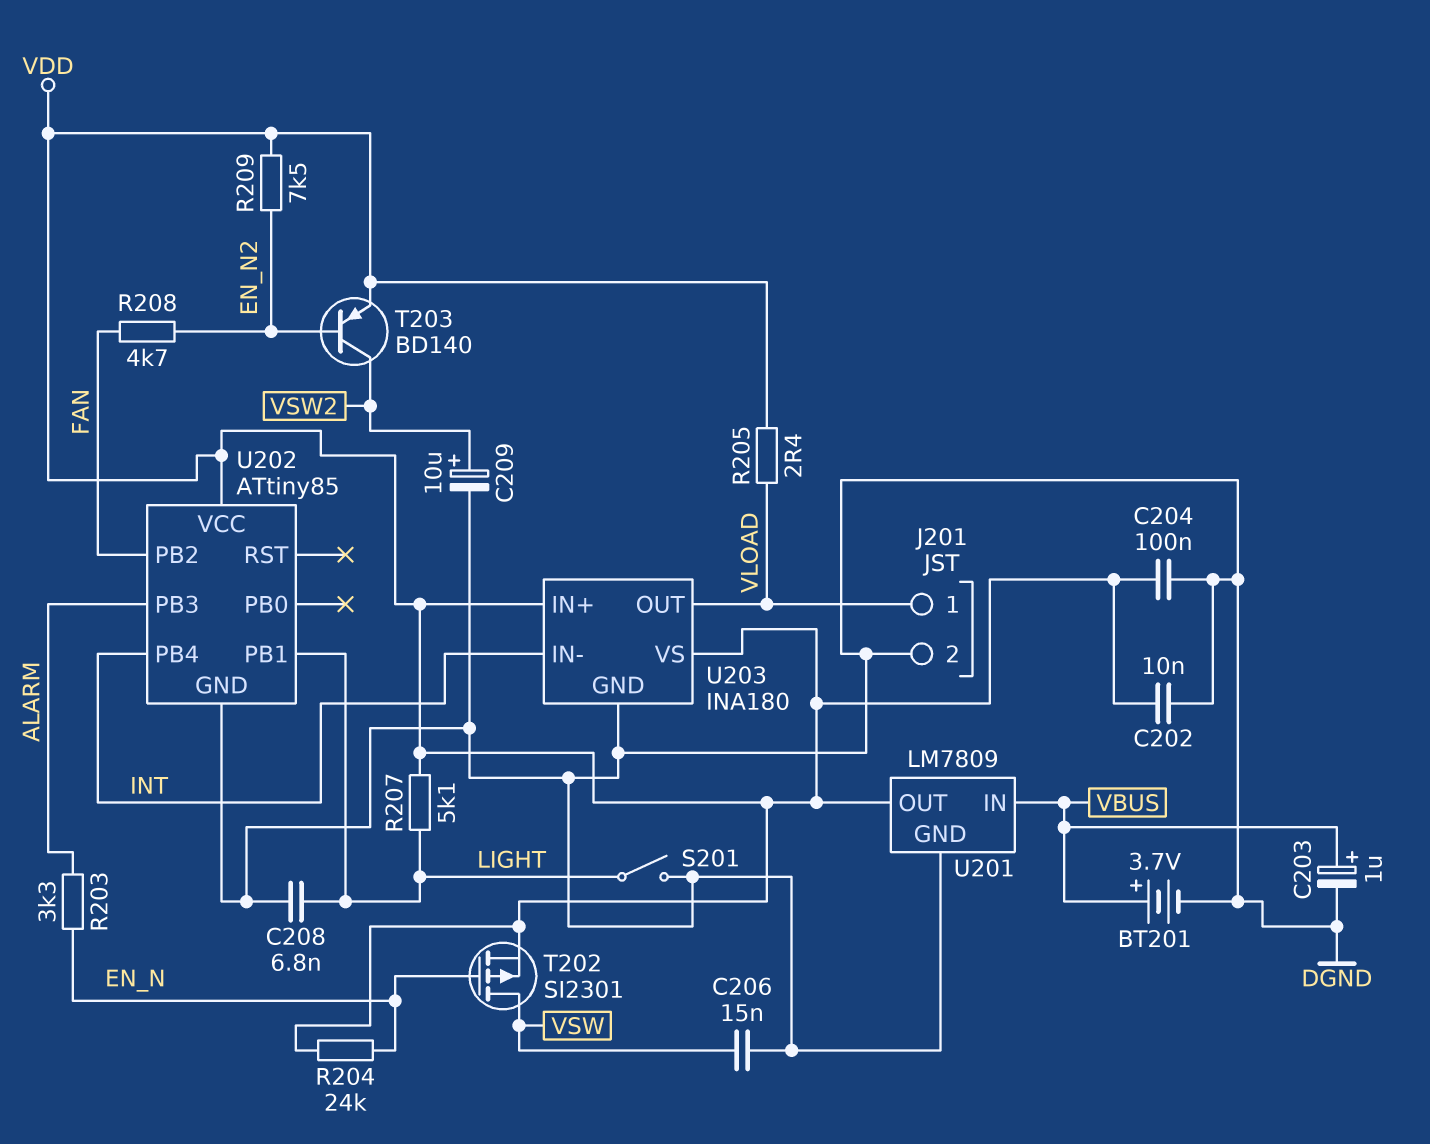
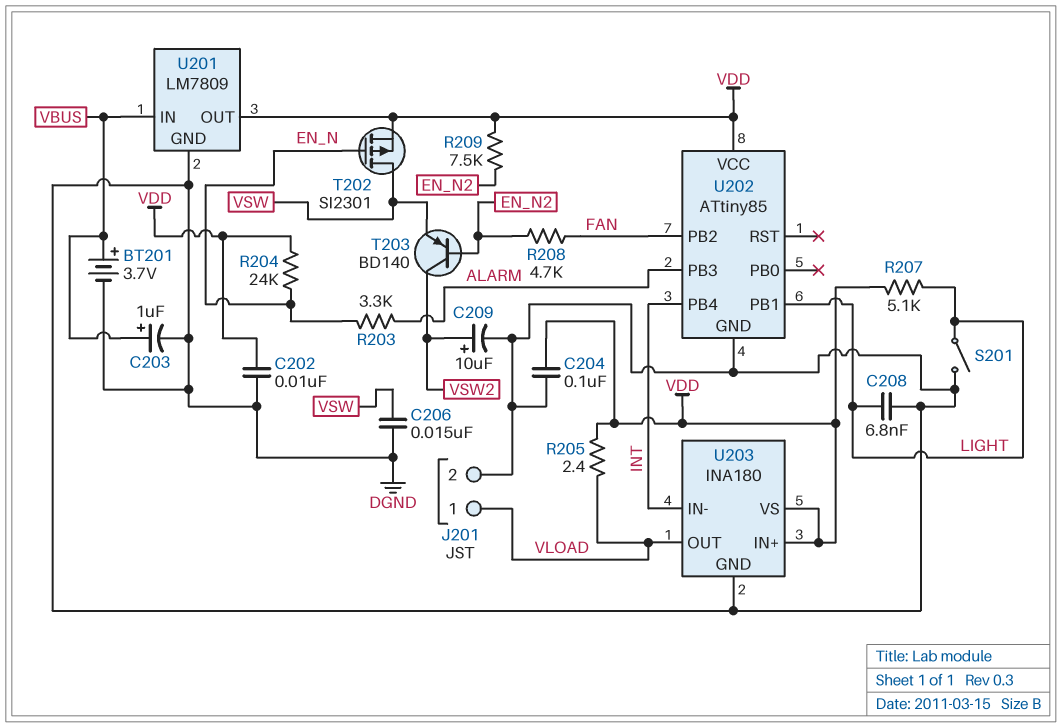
T203: PNP BD140 (B EN_N2, C VSW2, E VDD) -> PNP BD140 (B EN_N2, C VSW2, E VSW)

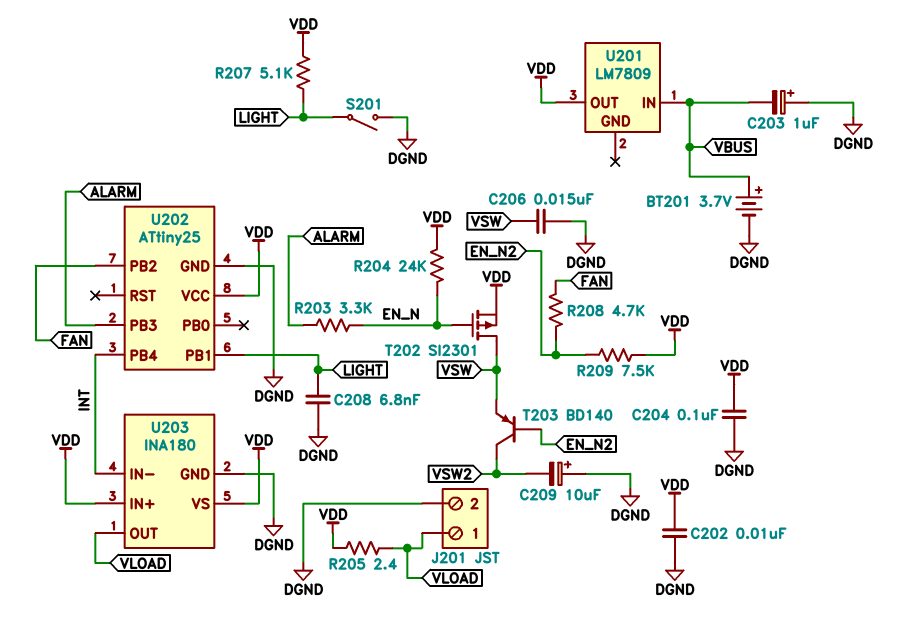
C203: 1uF (plus VBUS, minus DGND) -> 1uF (plus DGND, minus VBUS)
C209: 10uF (plus VSW2, minus DGND) -> 10uF (plus DGND, minus VSW2)
U201 pin GND: DGND -> none
U202: ATtiny85 -> ATtiny25

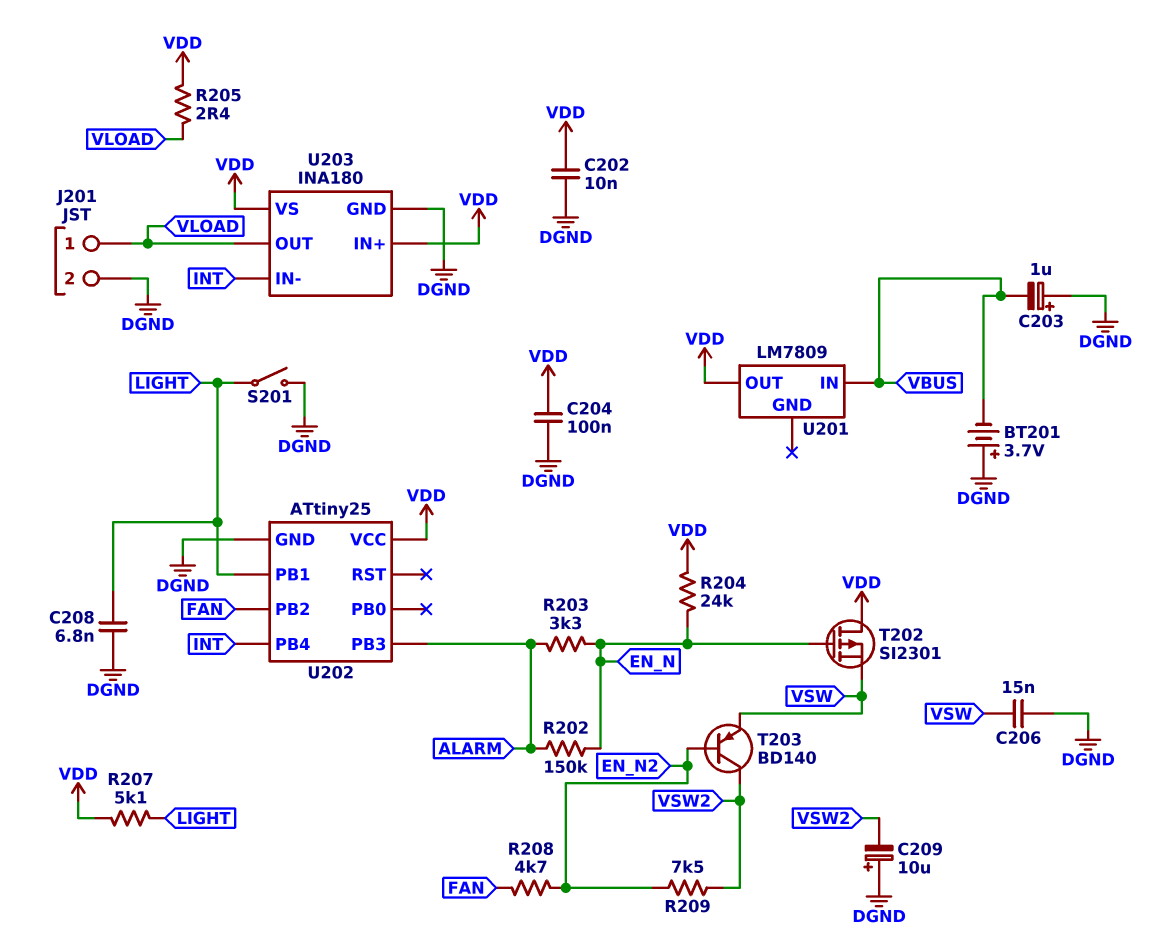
BT201: 3.7V (plus VBUS, minus DGND) -> 3.7V (plus DGND, minus VBUS)
R202: none -> 150k (ALARM, EN_N)
R209: 7.5k (EN_N2, VDD) -> 7.5k (EN_N2, VSW2)
T202: PMOS SI2301 (G EN_N, D VSW, S VDD) -> PMOS SI2301 (G EN_N, D VDD, S VSW)

